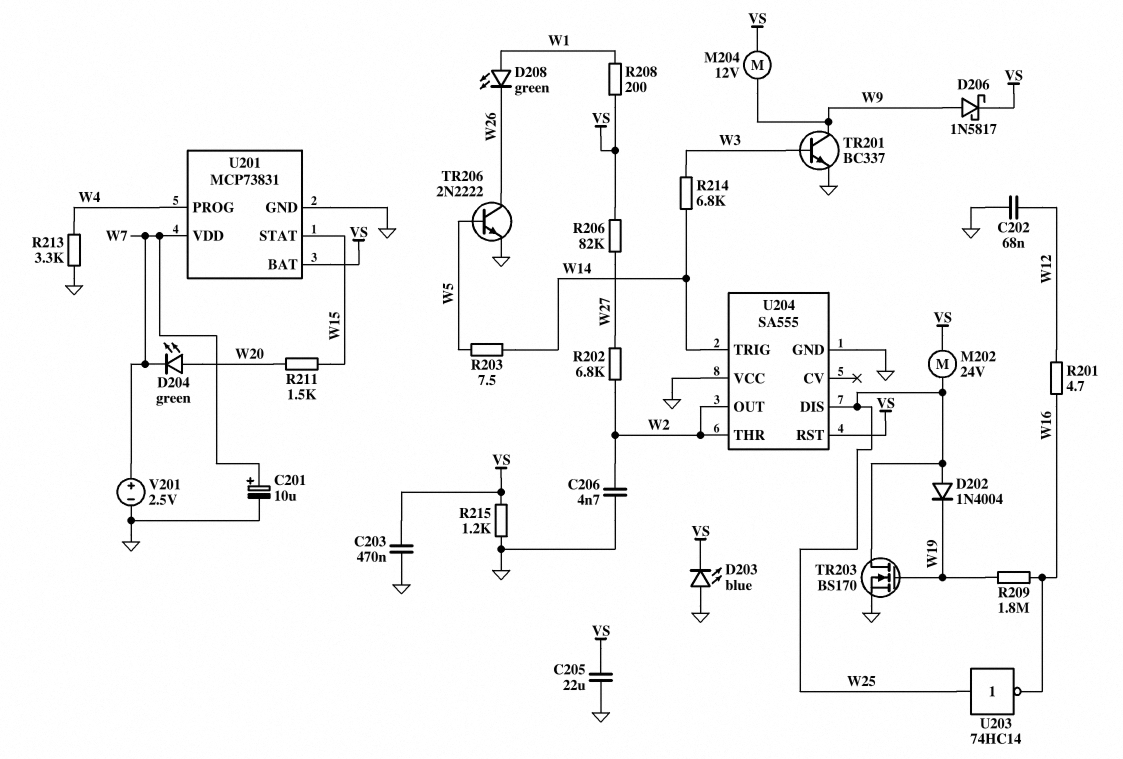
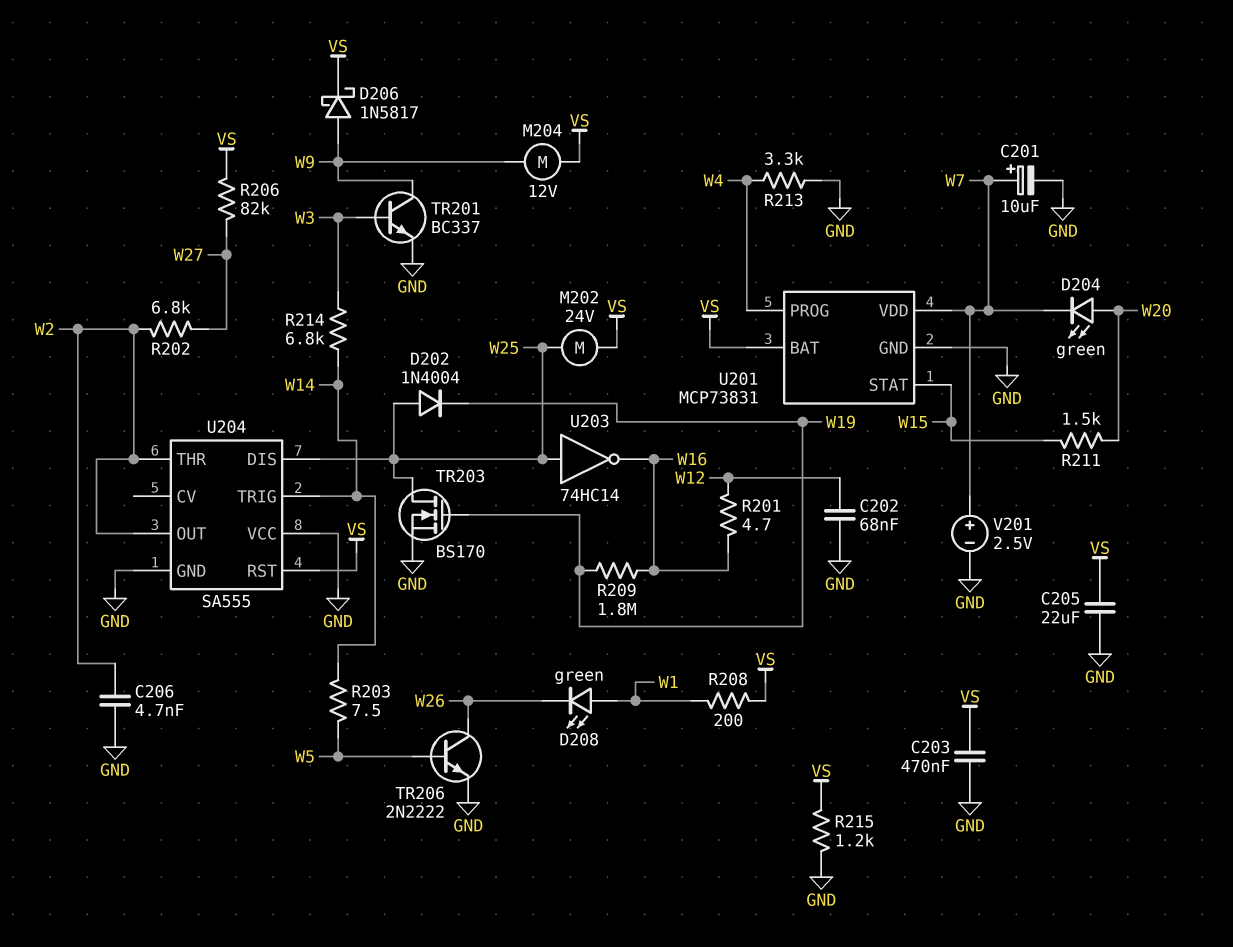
D203: LED blue (A GND, K VS) -> none

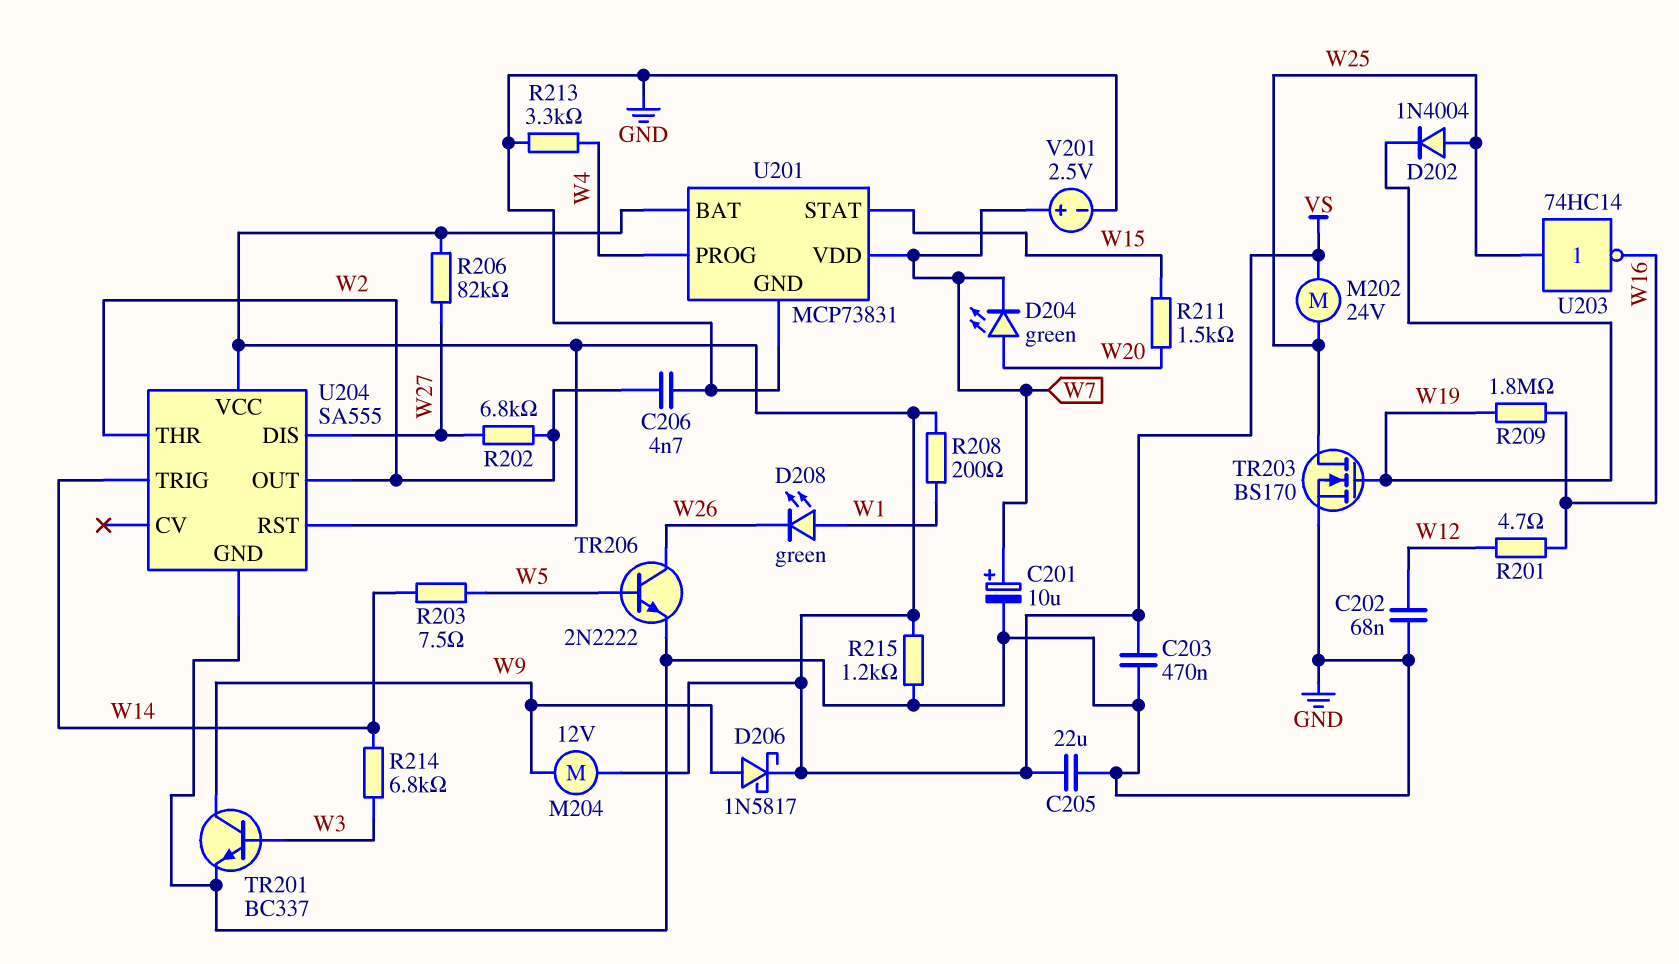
U204 pin DIS: W25 -> W27
U204 pin VCC: GND -> VS

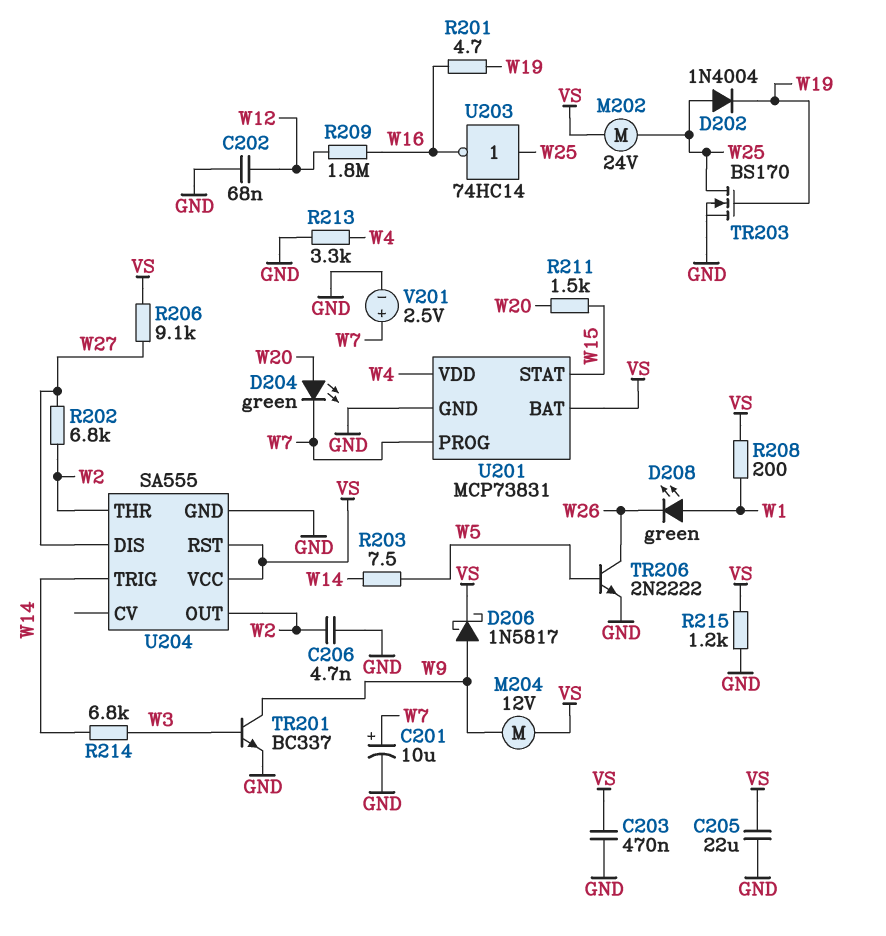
R201: 4.7 (W12, W16) -> 4.7 (W16, W19)
R206: 82k (VS, W27) -> 9.1k (VS, W27)
R209: 1.8M (W16, W19) -> 1.8M (W12, W16)
U201 pin PROG: W4 -> W7
U201 pin VDD: W7 -> W4

